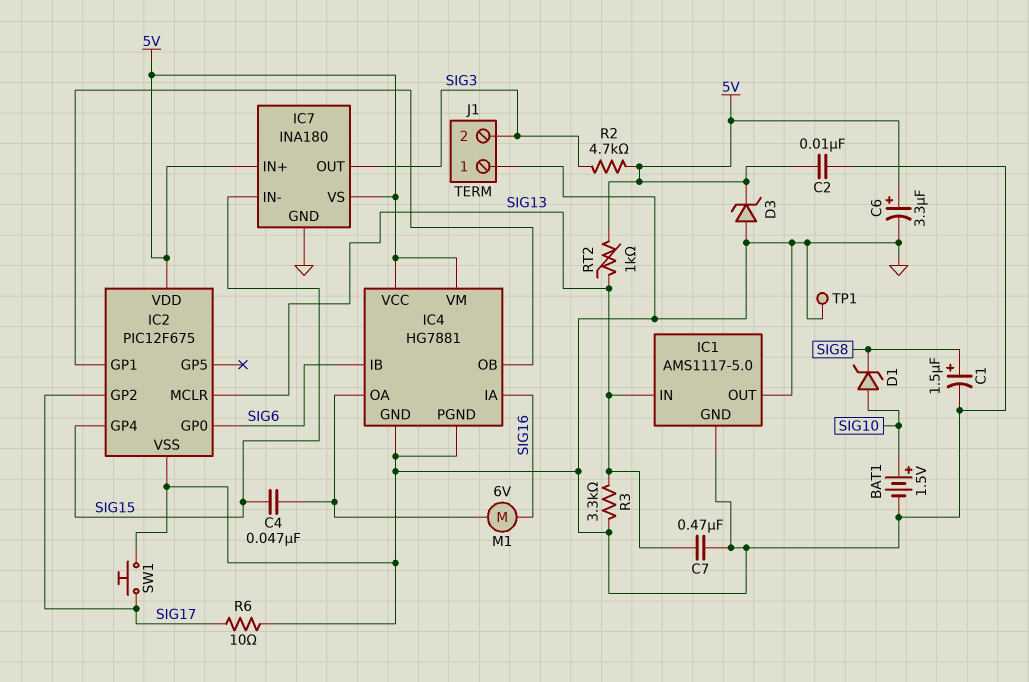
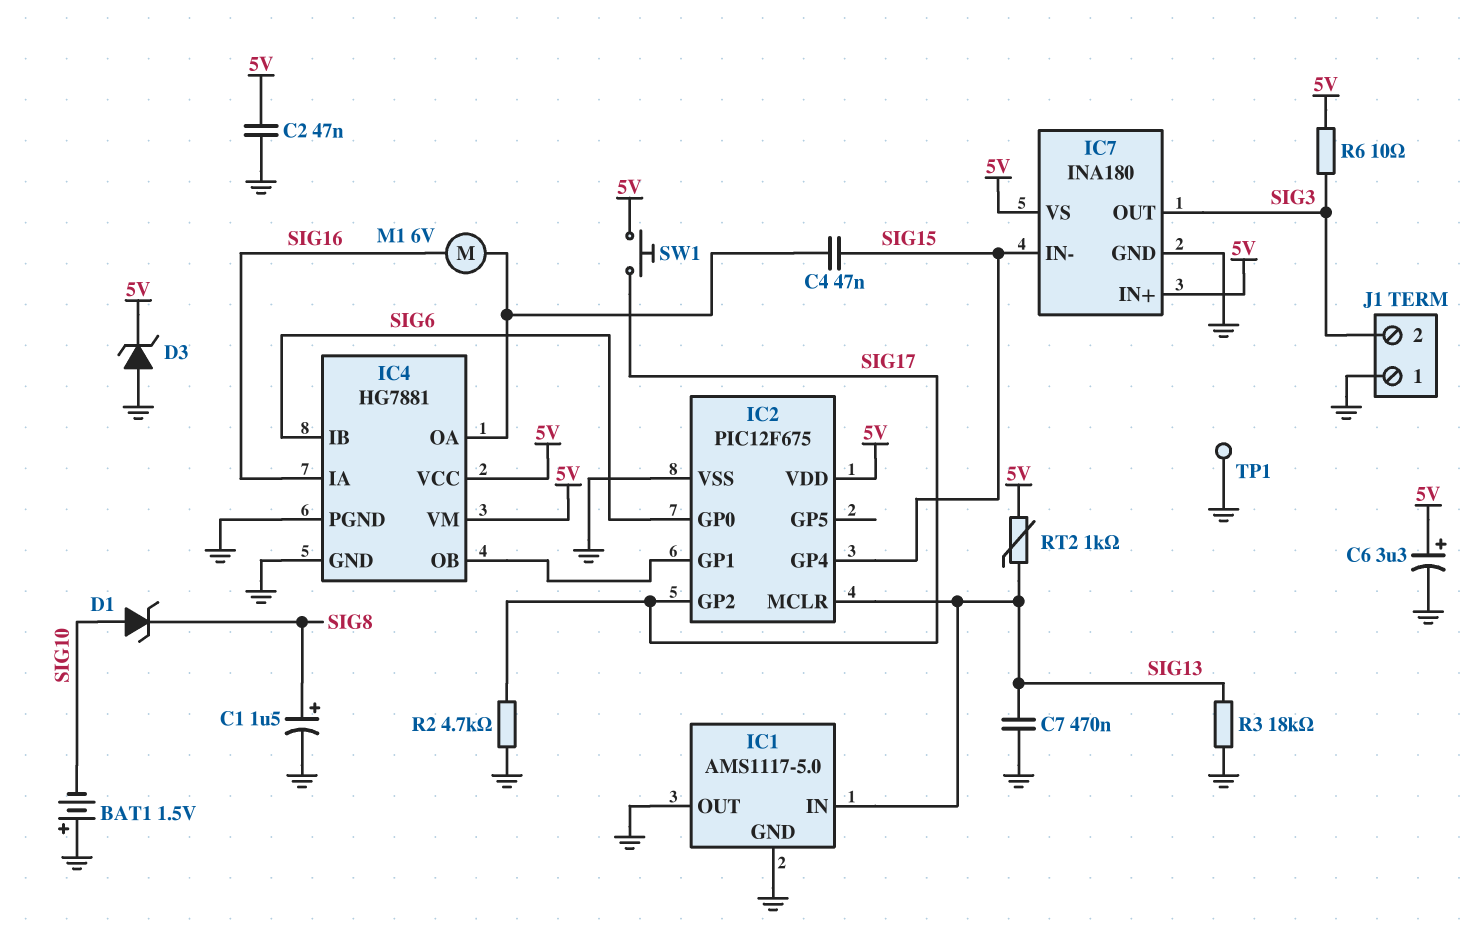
BAT1: 1.5V (plus SIG10, minus GND) -> 1.5V (plus GND, minus SIG10)
C2: 10nF (5V, GND) -> 47nF (5V, GND)
R2: 4.7k (5V, SIG3) -> 4.7k (GND, SIG17)
R3: 3.3k (GND, SIG13) -> 18k (GND, SIG13)
R6: 10 (GND, SIG17) -> 10 (5V, SIG3)
SW1: button (GND, SIG17) -> button (5V, SIG17)

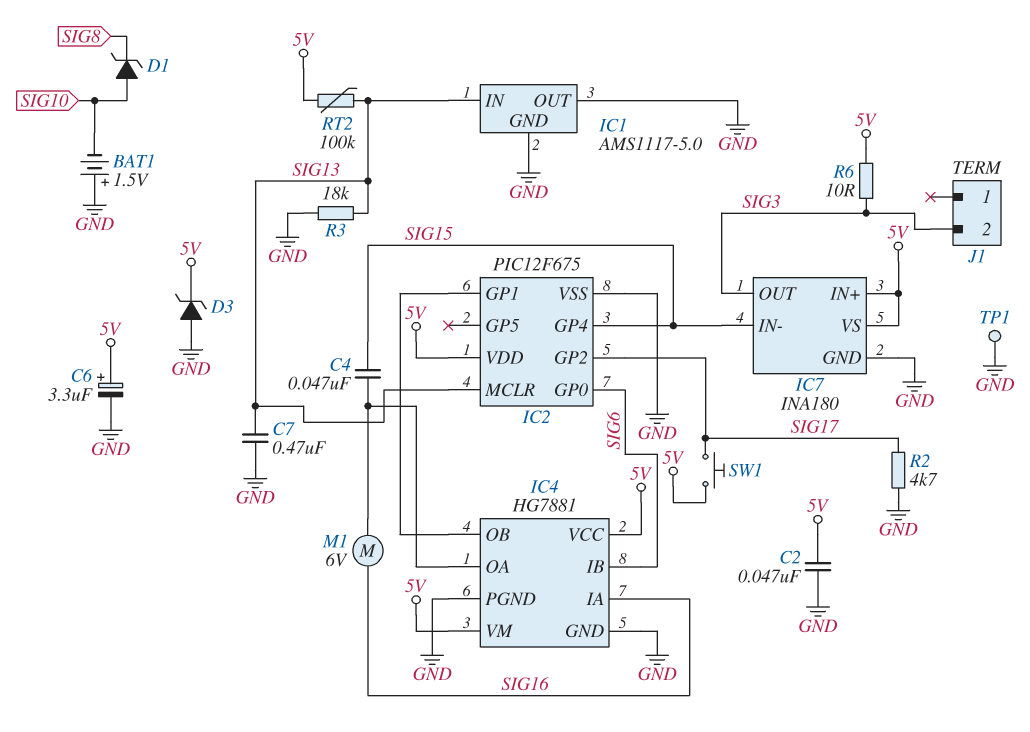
C1: 1.5uF (plus SIG8, minus GND) -> none
J1 pin 1: GND -> none
RT2: 1k (5V, SIG13) -> 100k (5V, SIG13)

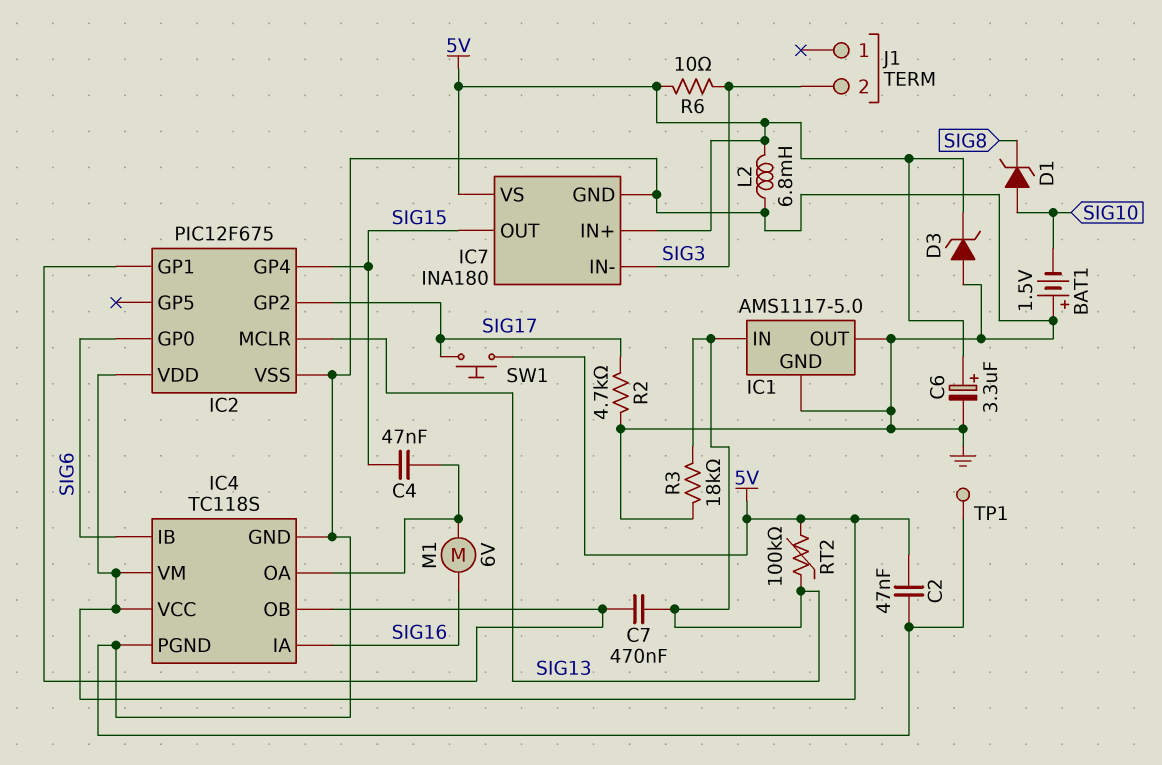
C7: 470nF (GND, SIG13) -> 470nF (IC2/GP1, SIG13)
IC4: HG7881 -> TC118S
IC7 pin IN-: SIG15 -> SIG3
IC7 pin OUT: SIG3 -> SIG15
L2: none -> 6.8mH (5V, GND)

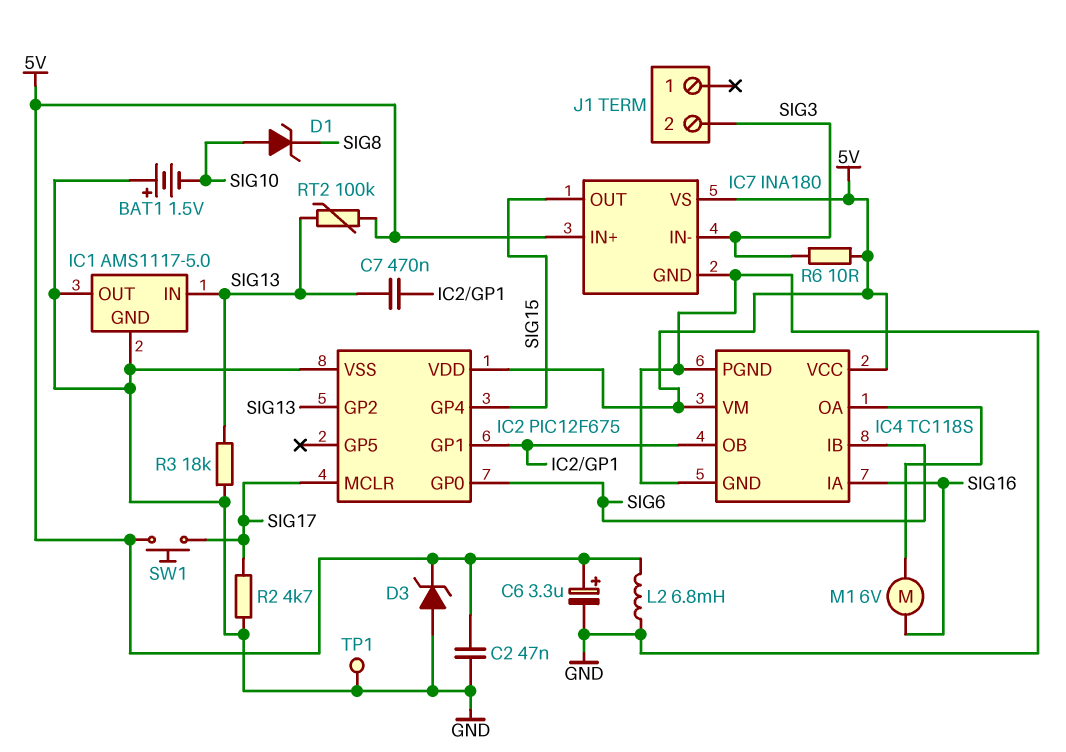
C4: 47nF (IC4/OA, SIG15) -> none
IC2 pin GP2: SIG17 -> SIG13
IC2 pin MCLR: SIG13 -> SIG17

